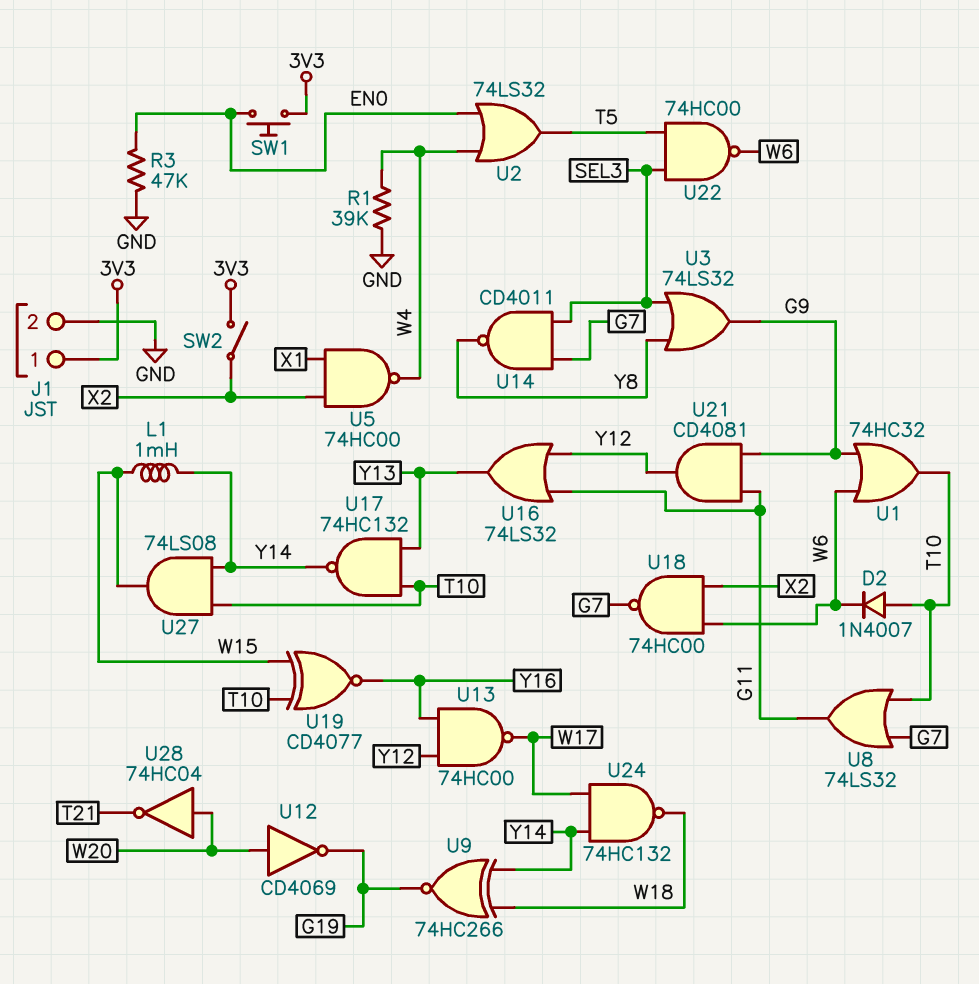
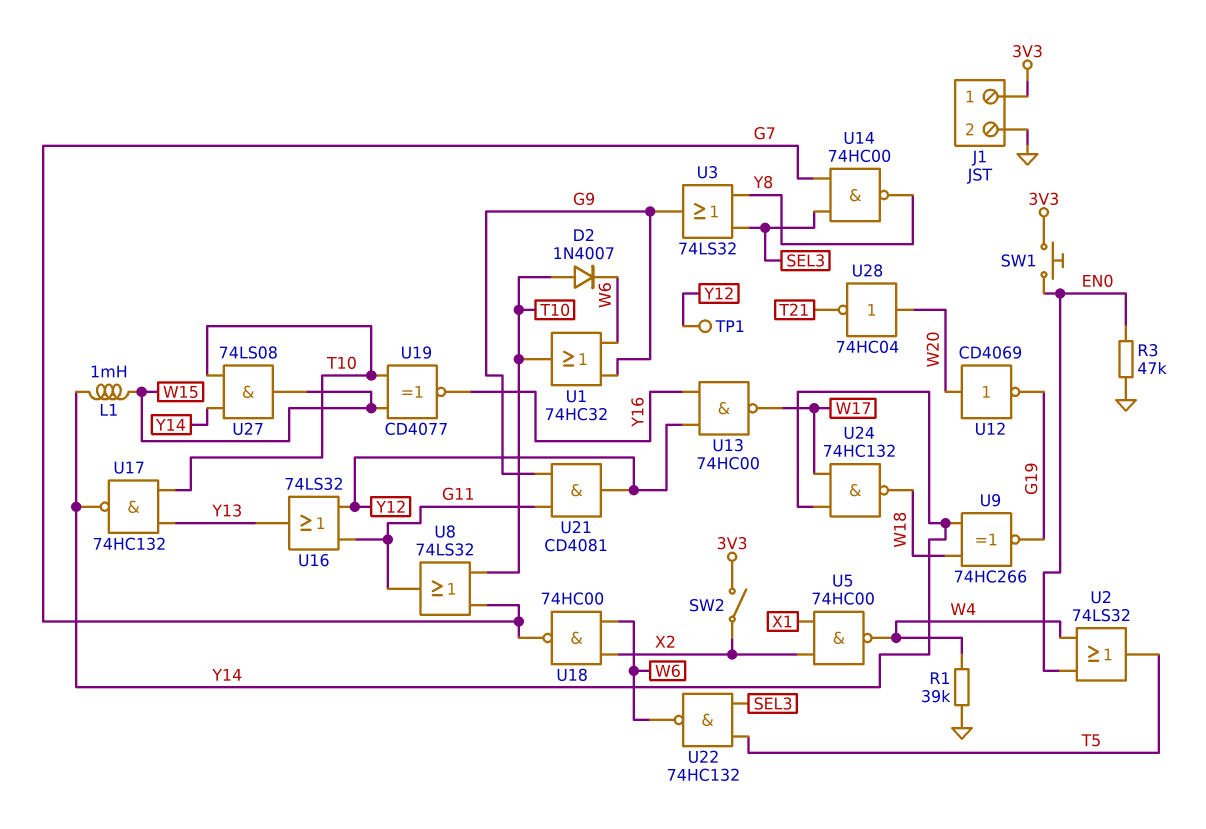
TP1: none -> test point (Y12)
U14: NAND CD4011 (in G7, in SEL3, out Y8) -> NAND 74HC00 (in G7, in SEL3, out Y8)
U22: NAND 74HC00 (in SEL3, in T5, out W6) -> NAND 74HC132 (in SEL3, in T5, out W6)

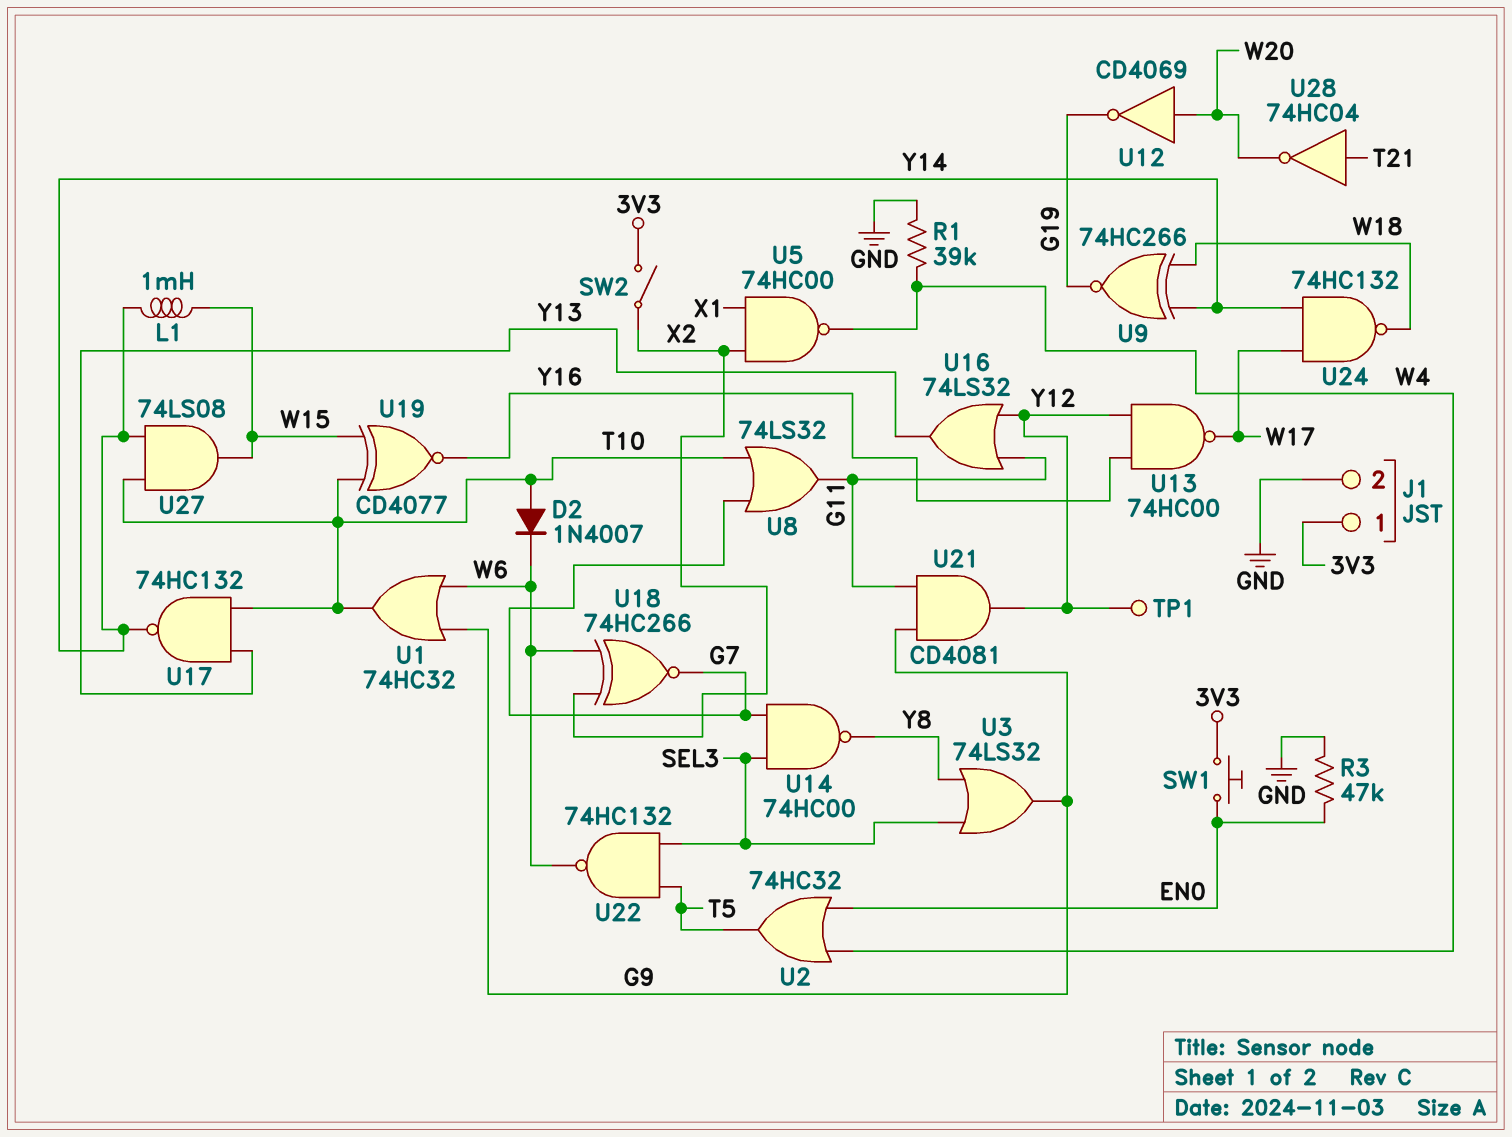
U2: OR 74LS32 (in EN0, in W4, out T5) -> OR 74HC32 (in EN0, in W4, out T5)
U18: NAND 74HC00 (in W6, in X2, out G7) -> XNOR 74HC266 (in W6, in X2, out G7)
U28: NOT 74HC04 (in W20, out T21) -> NOT 74HC04 (in T21, out W20)

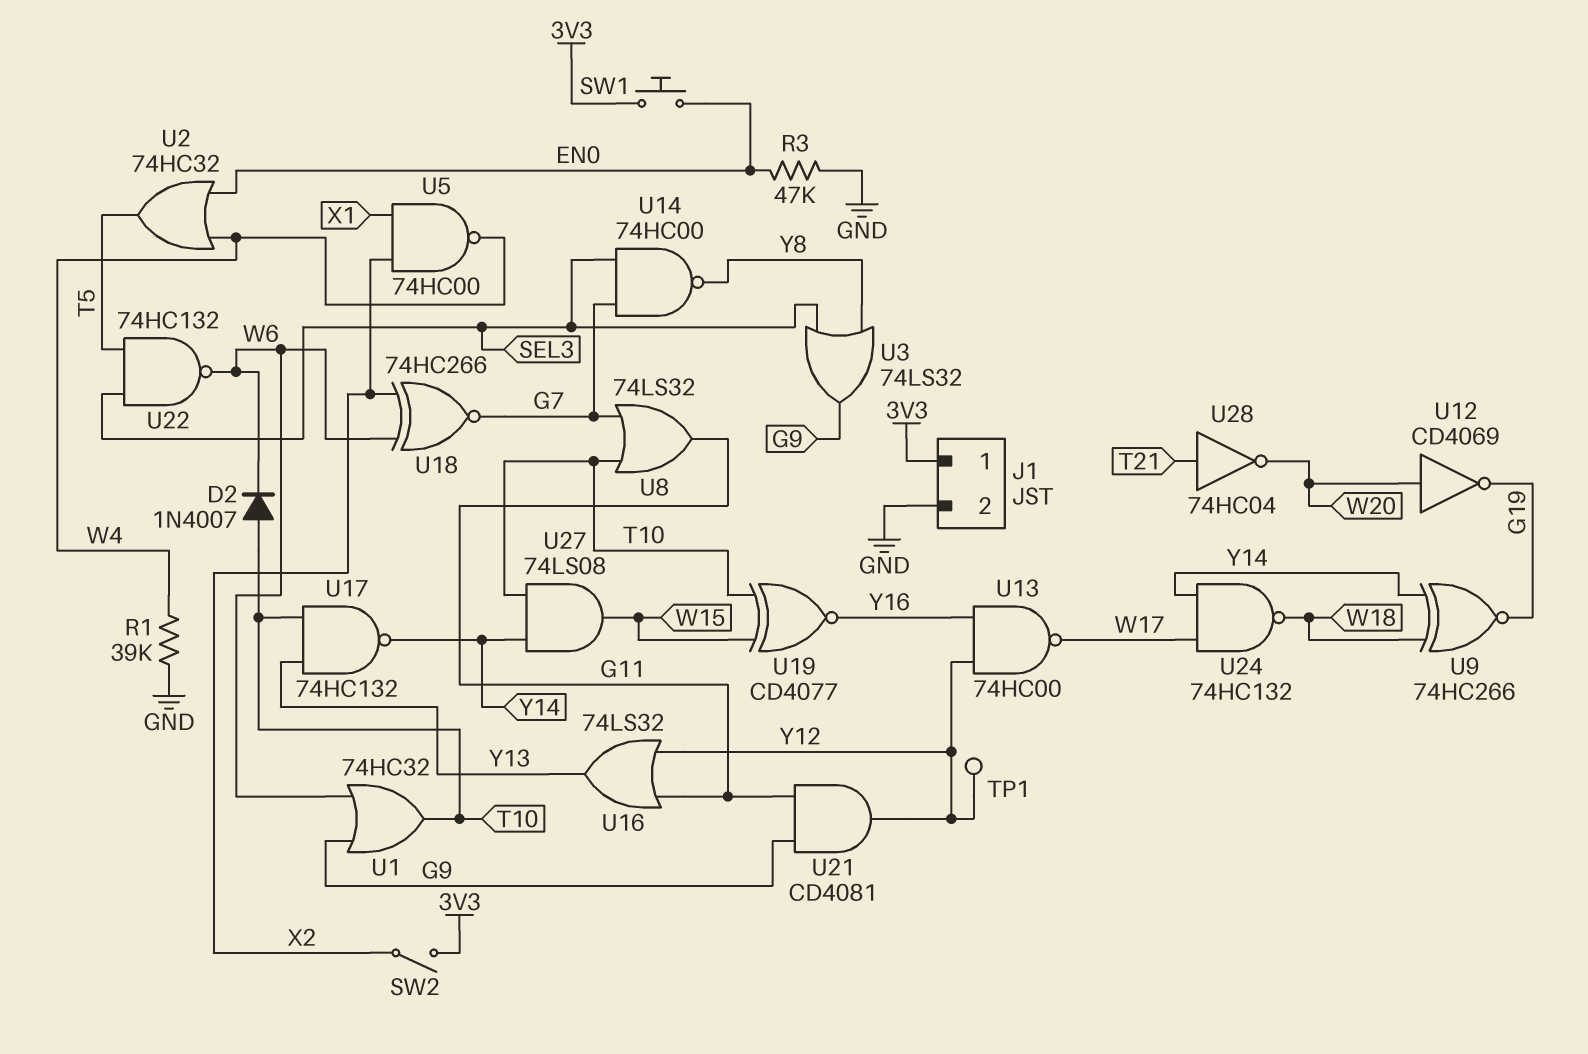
L1: 1mH (W15, Y14) -> none

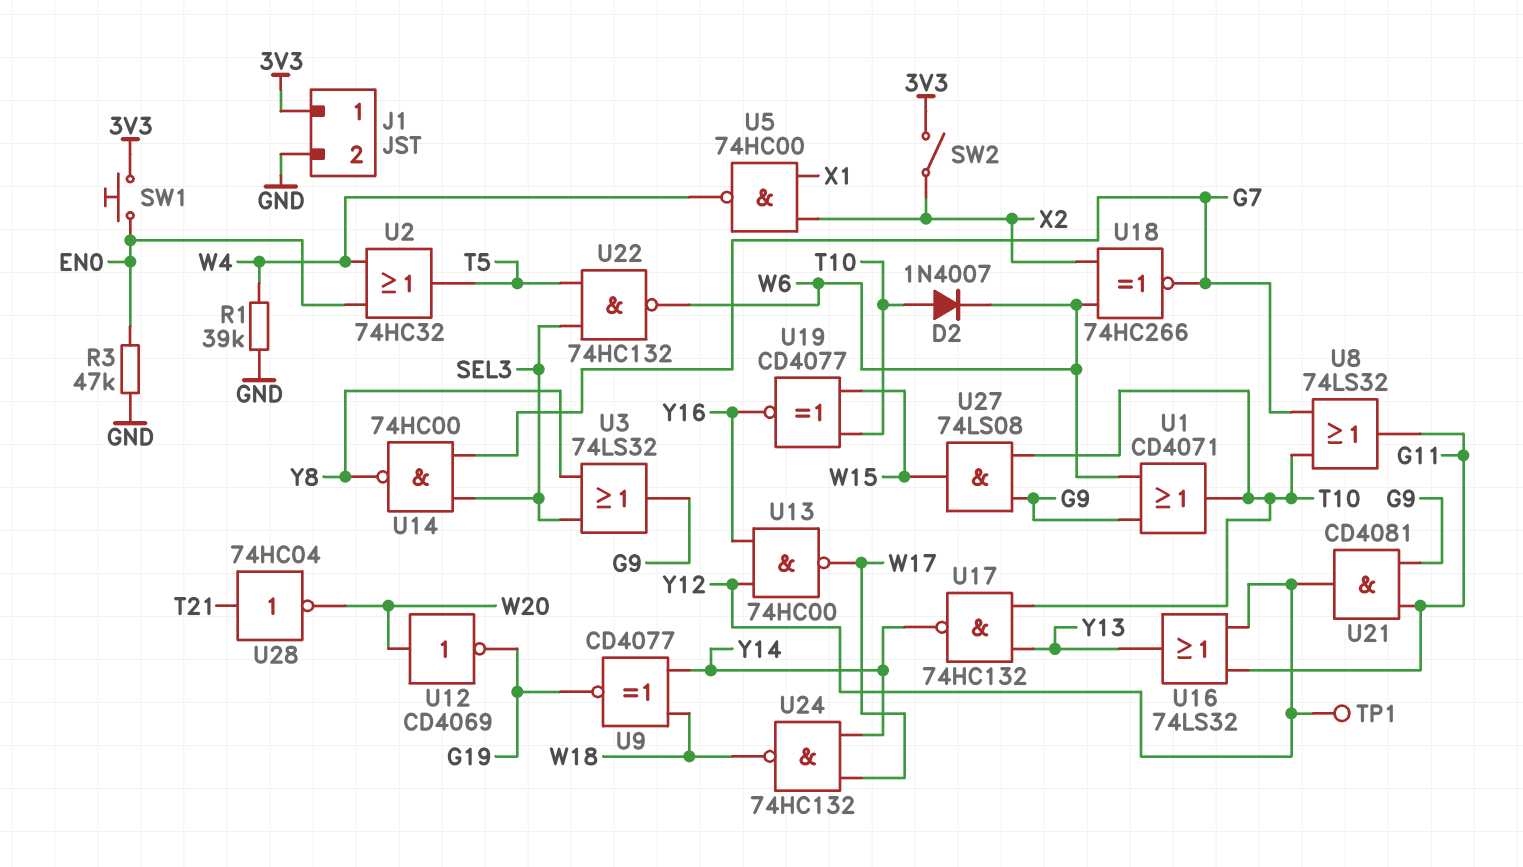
U1: OR 74HC32 (in G9, in W6, out T10) -> OR CD4071 (in G9, in W6, out T10)
U9: XNOR 74HC266 (in W18, in Y14, out G19) -> XNOR CD4077 (in W18, in Y14, out G19)
U27: AND 74LS08 (in T10, in Y14, out W15) -> AND 74LS08 (in G9, in T10, out W15)

